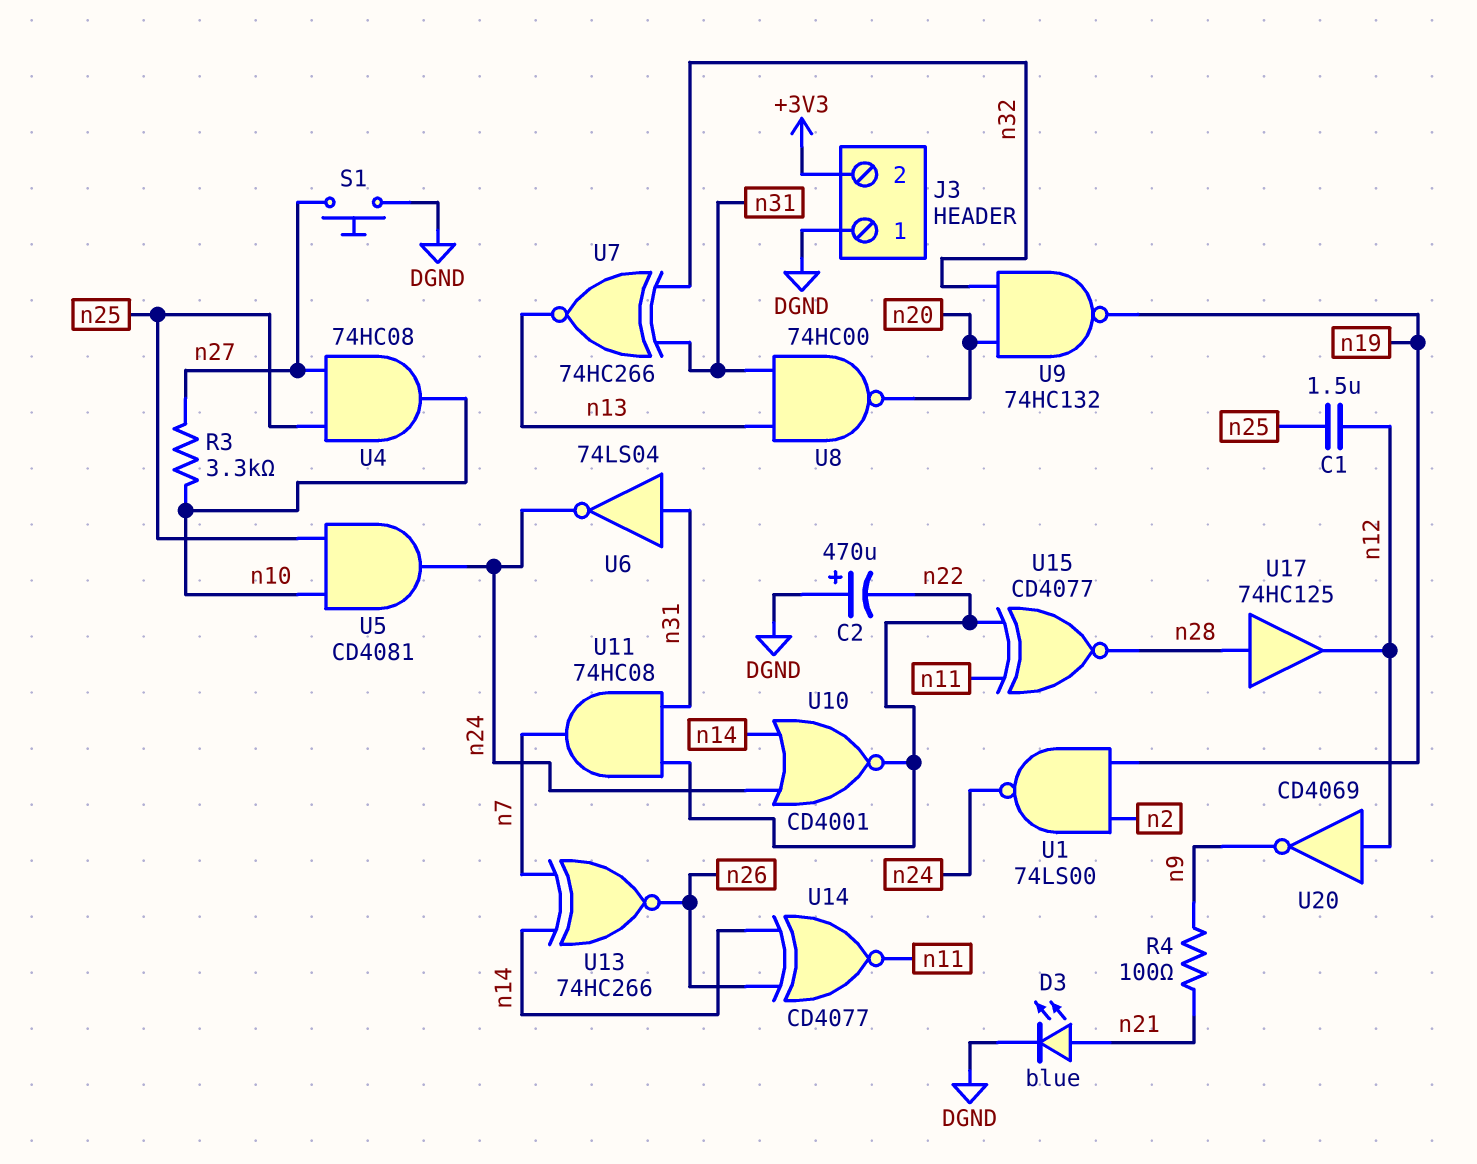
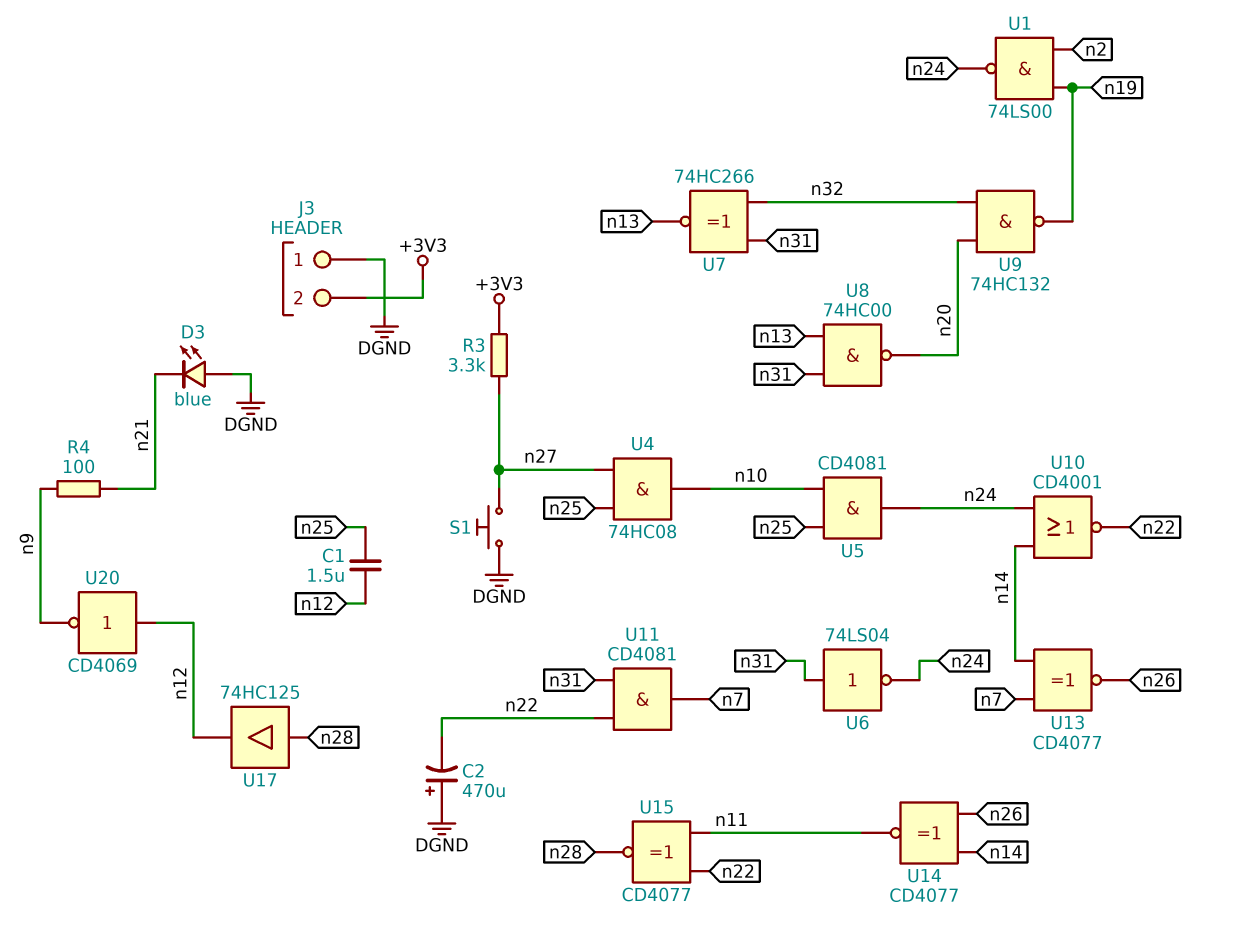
D3: LED blue (A n21, K DGND) -> LED blue (A DGND, K n21)
R3: 3.3k (n10, n27) -> 3.3k (+3V3, n27)
U11: AND 74HC08 (in n22, in n31, out n7) -> AND CD4081 (in n22, in n31, out n7)
U13: XNOR 74HC266 (in n7, in n14, out n26) -> XNOR CD4077 (in n7, in n14, out n26)

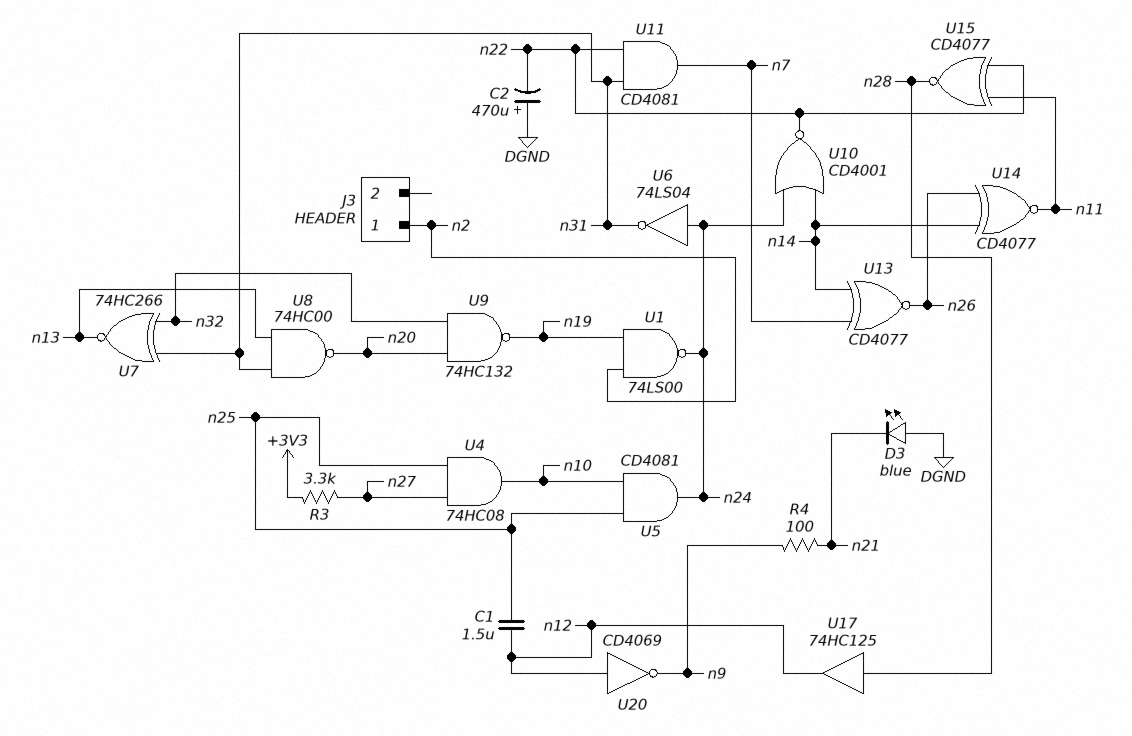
J3 pin 1: DGND -> n2
J3 pin 2: +3V3 -> none
S1: button (DGND, n27) -> none
U6: NOT 74LS04 (in n31, out n24) -> NOT 74LS04 (in n24, out n31)

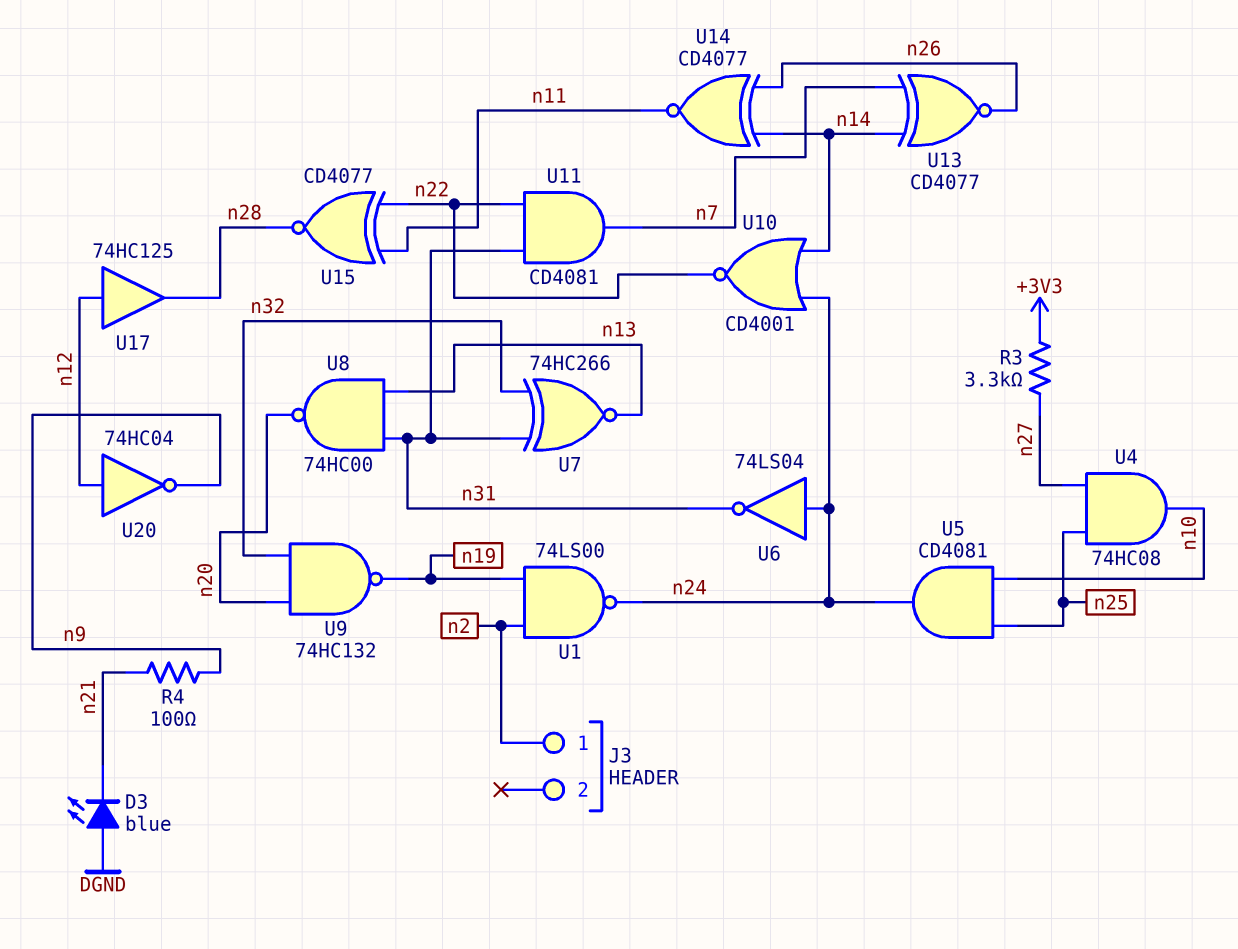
C1: 1.5uF (n12, n25) -> none
C2: 470uF (plus DGND, minus n22) -> none
U17: buffer 74HC125 (in n28, out n12) -> buffer 74HC125 (in n12, out n28)
U20: NOT CD4069 (in n12, out n9) -> NOT 74HC04 (in n12, out n9)

